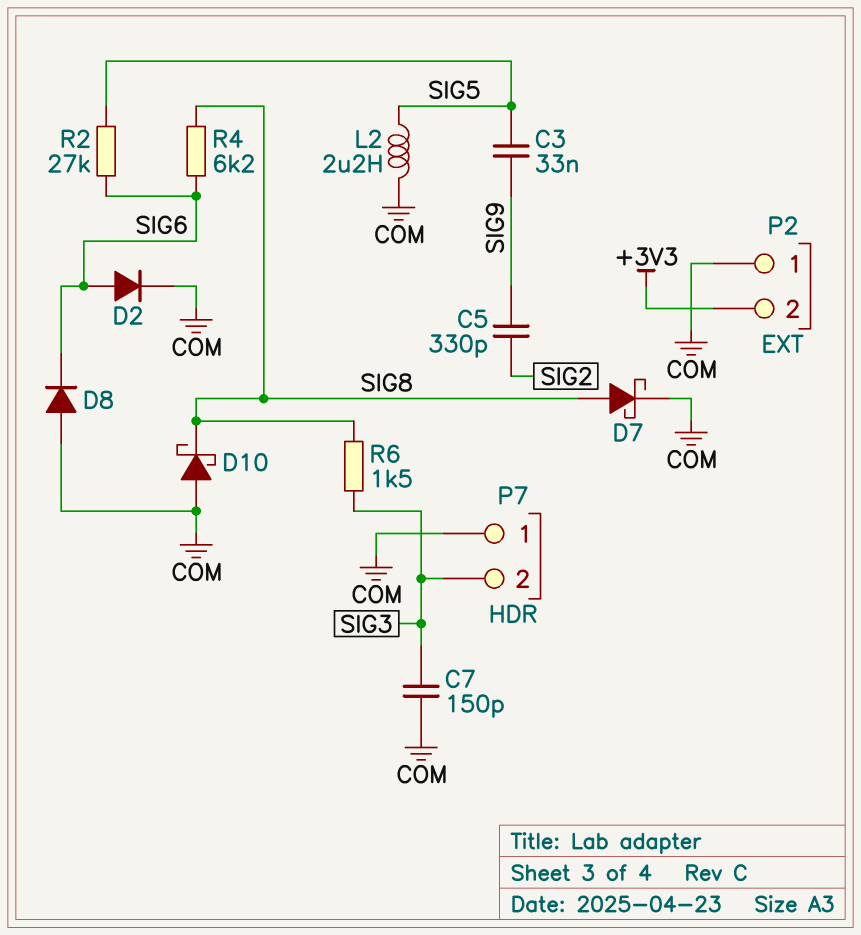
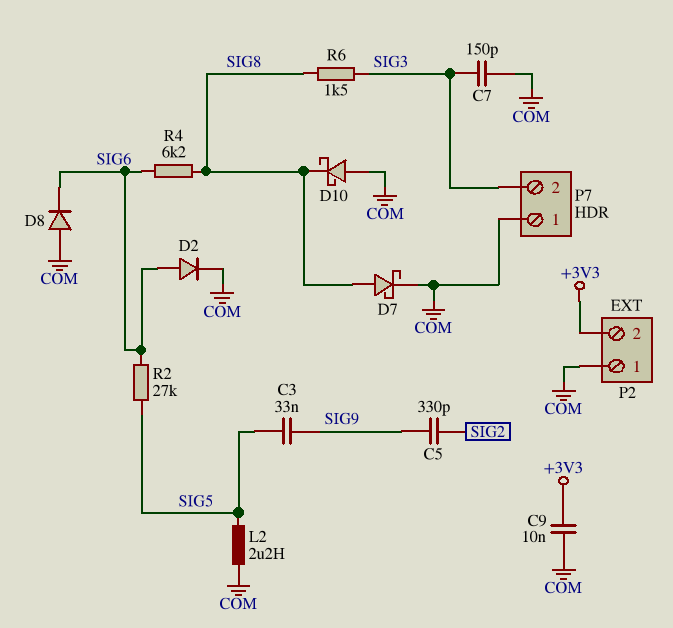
C9: none -> 10nF (+3V3, COM)

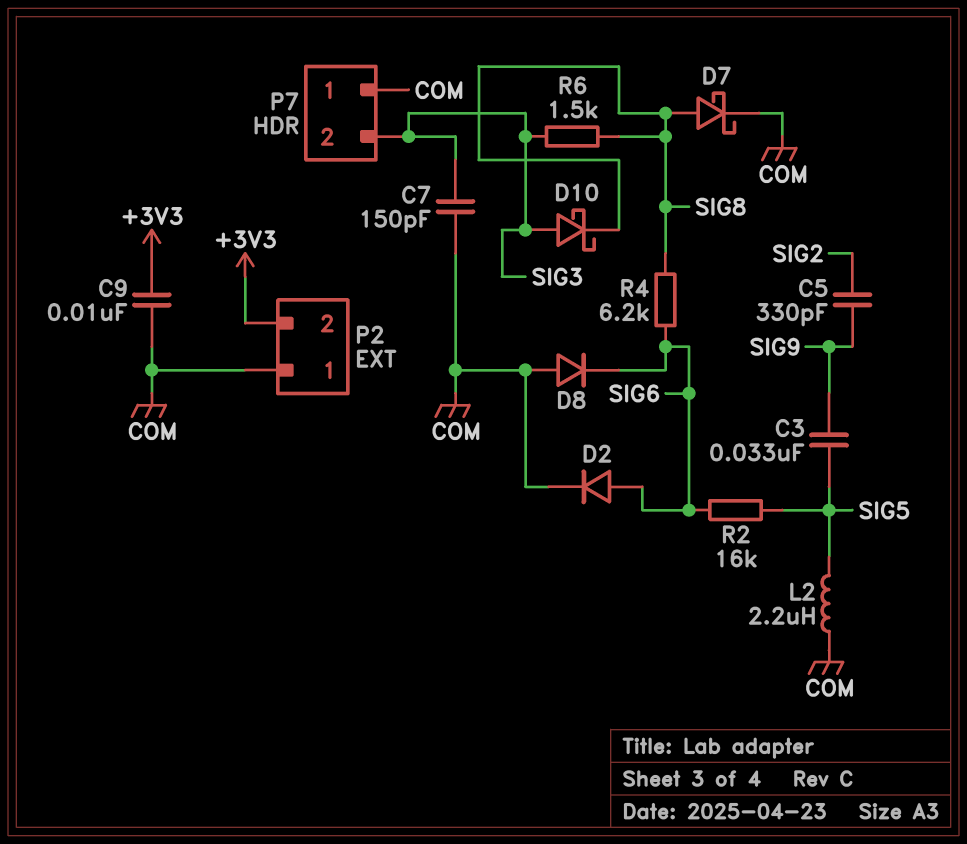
D10: schottky (A COM, K SIG8) -> schottky (A SIG3, K SIG8)
R2: 27k (SIG5, SIG6) -> 16k (SIG5, SIG6)

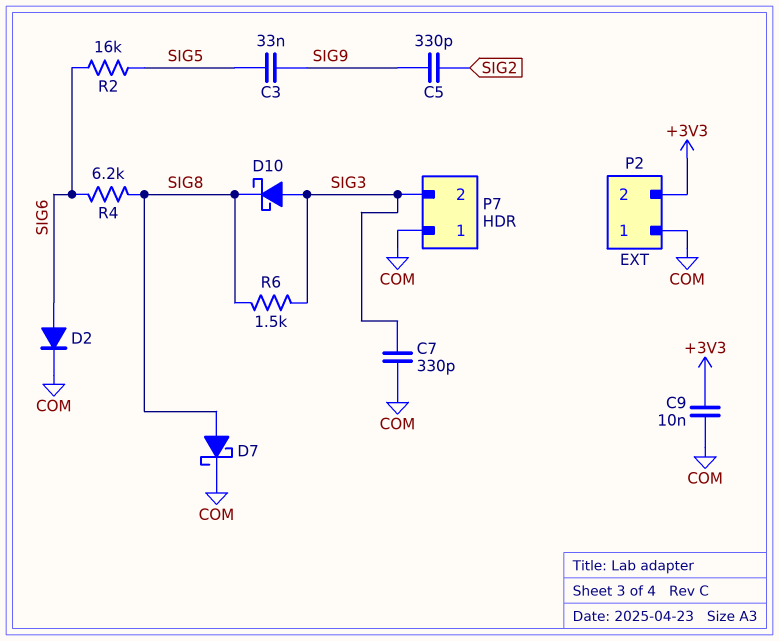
C7: 150pF (COM, SIG3) -> 330pF (COM, SIG3)
D8: diode (A COM, K SIG6) -> none
L2: 2.2uH (COM, SIG5) -> none

